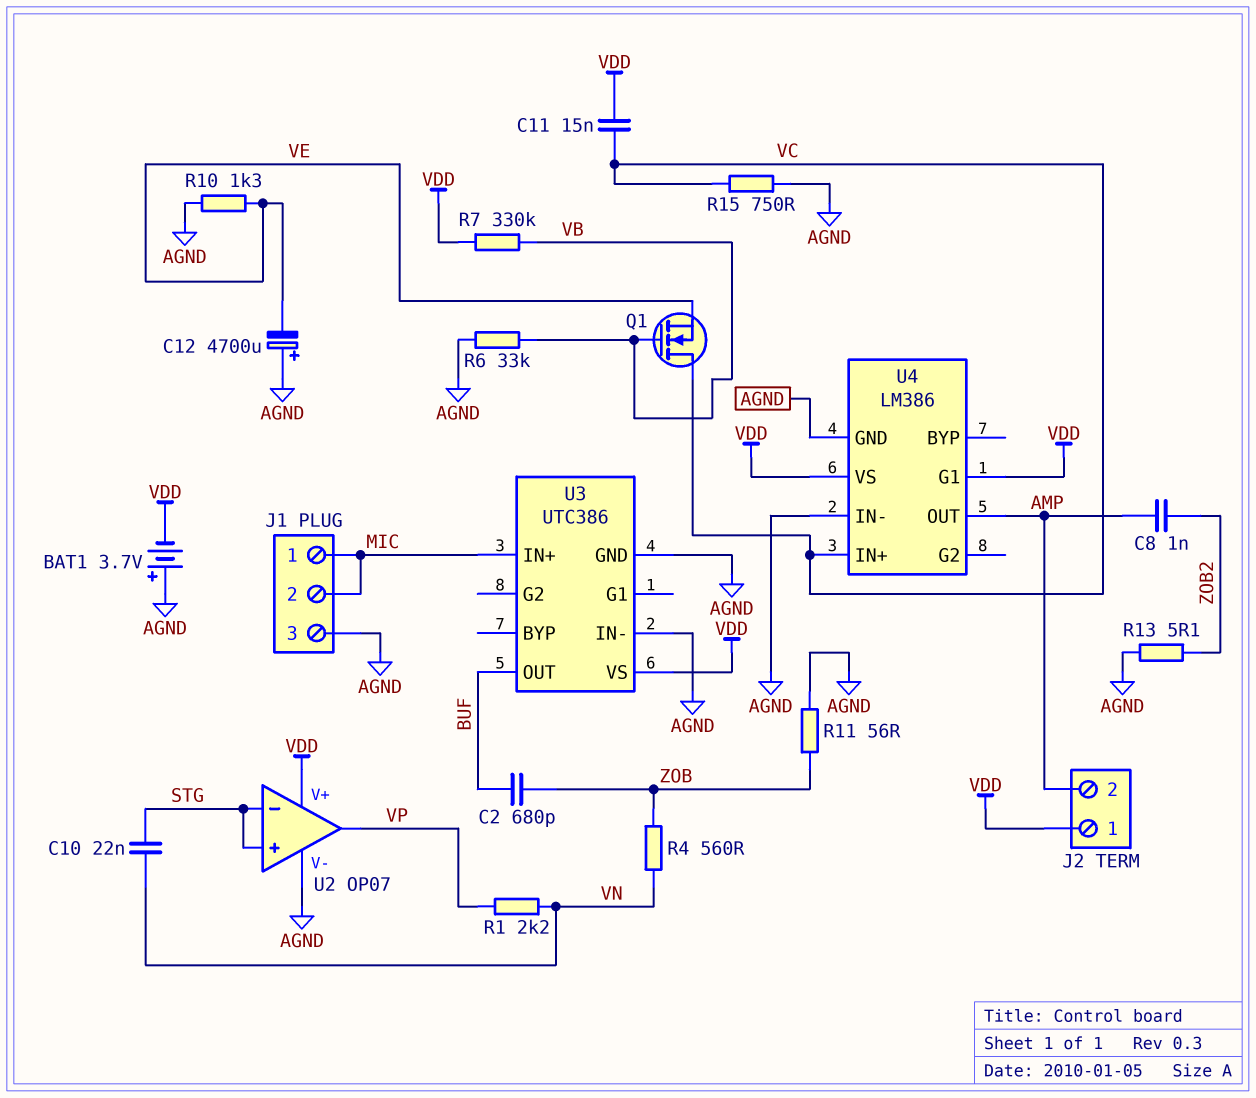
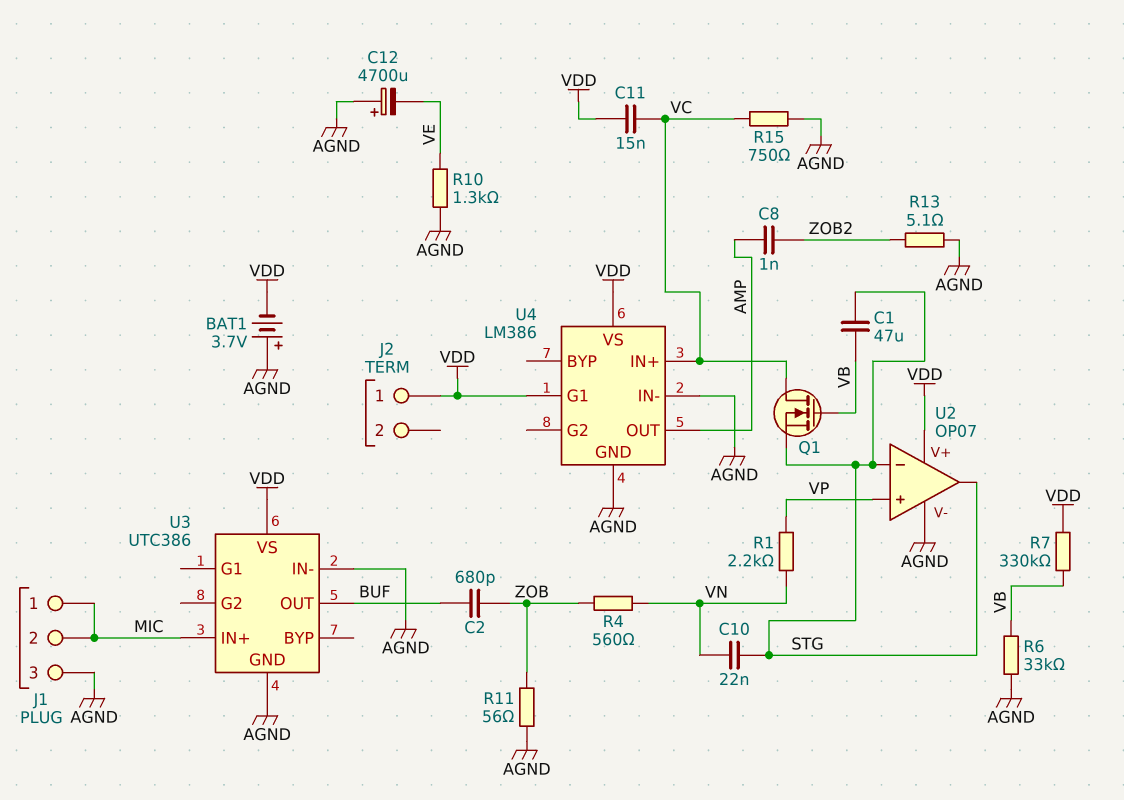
C1: none -> 47uF (STG, VB)
J2 pin 2: AMP -> none
Q1: NMOS (G VB, D VC, S VE) -> NMOS (G VB, D VC, S STG)
U2 pin in+: STG -> VP
U2 pin out: VP -> STG

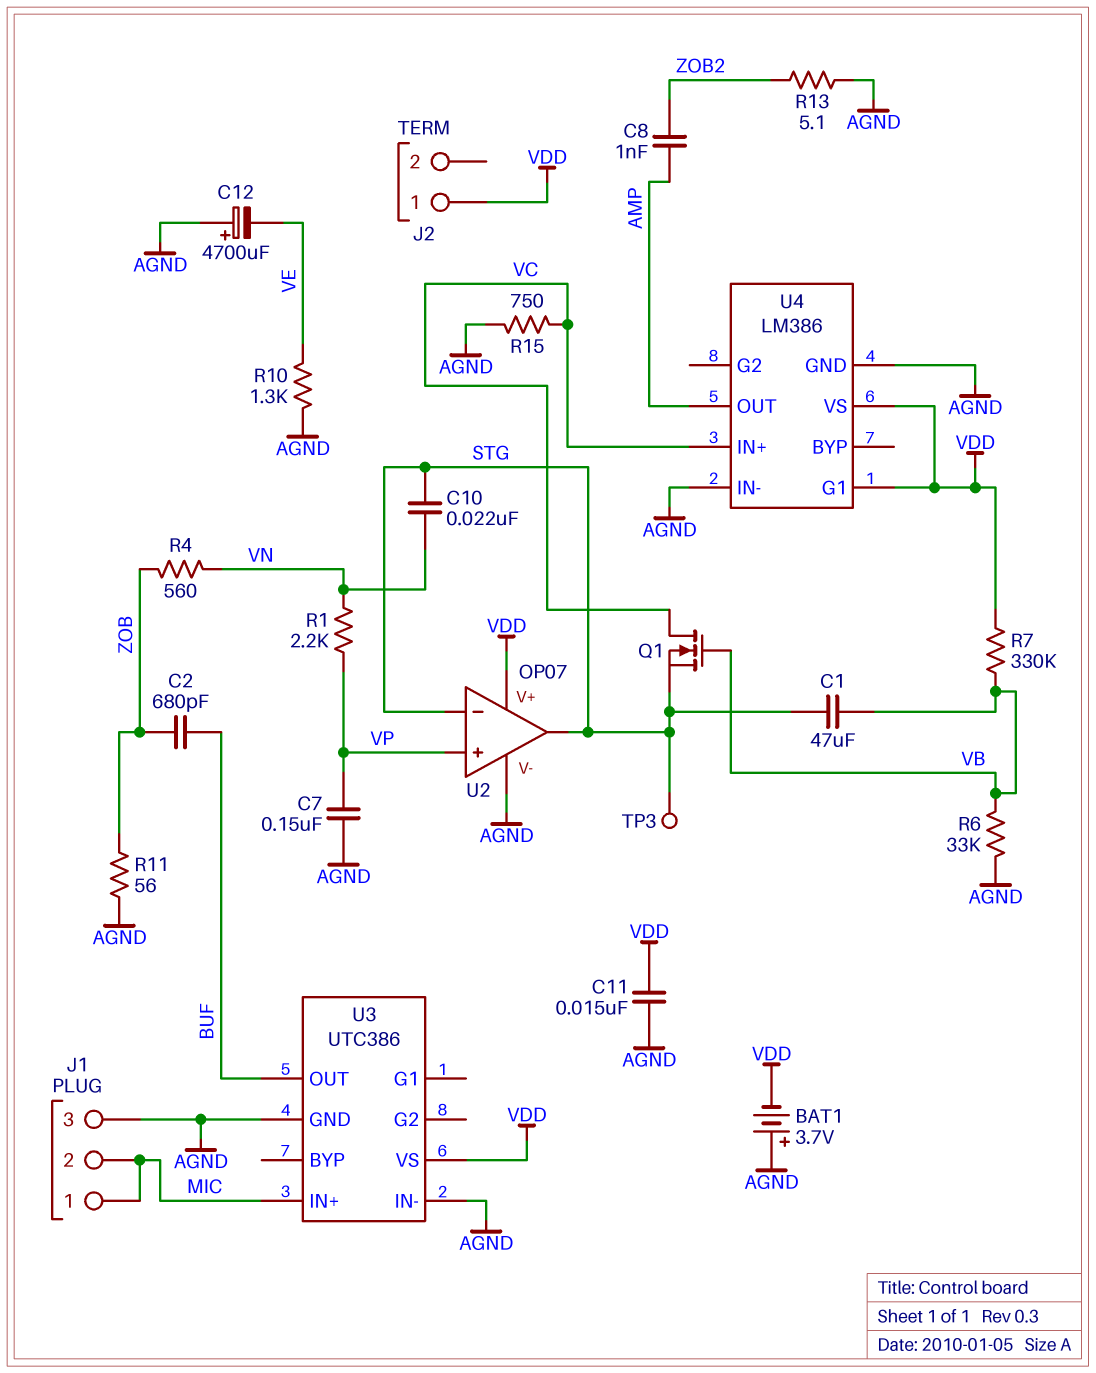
C7: none -> 150nF (AGND, VP)
C11: 15nF (VC, VDD) -> 15nF (AGND, VDD)
TP3: none -> test point (STG)

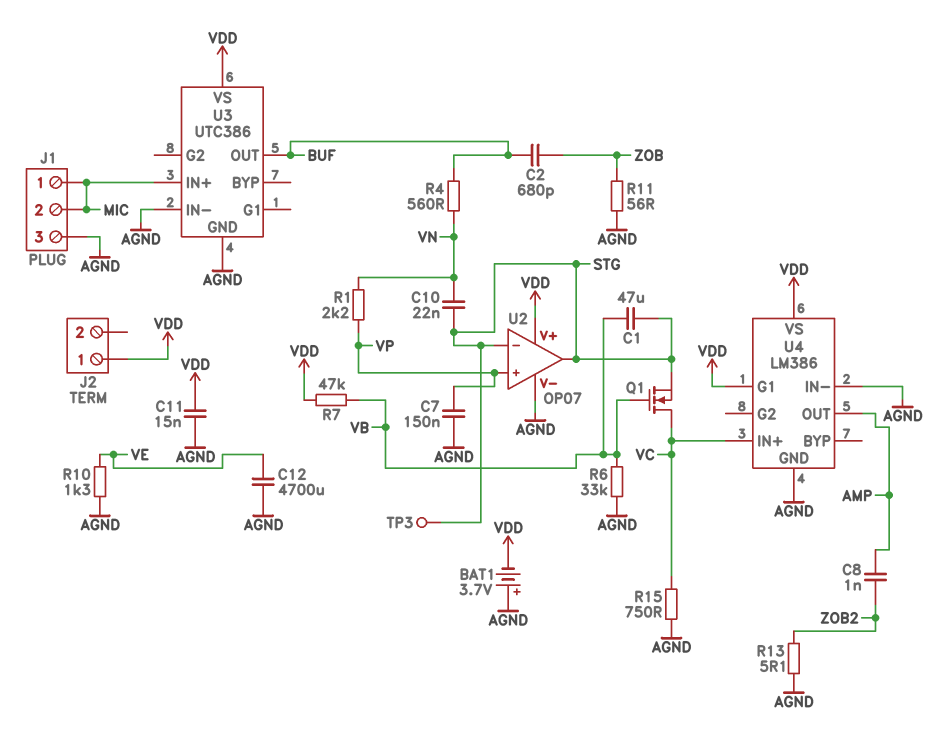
C12: 4700uF (plus AGND, minus VE) -> 4700uF (AGND, VE)
R4: 560 (VN, ZOB) -> 560 (BUF, VN)
R7: 330k (VB, VDD) -> 47k (VB, VDD)

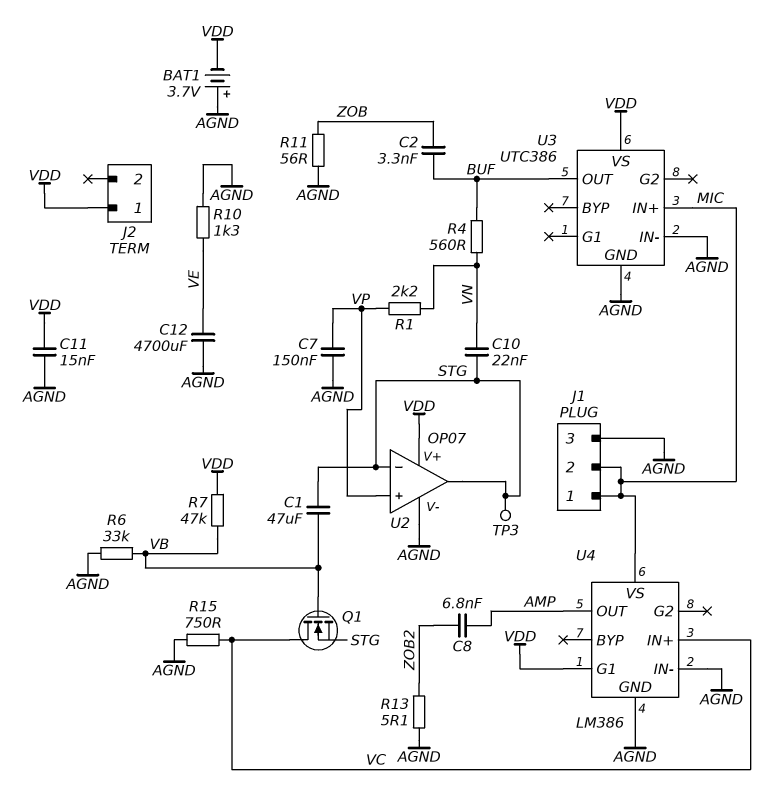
C2: 680pF (BUF, ZOB) -> 3.3nF (BUF, ZOB)
C8: 1nF (AMP, ZOB2) -> 6.8nF (AMP, ZOB2)
U4 pin VS: VDD -> MIC

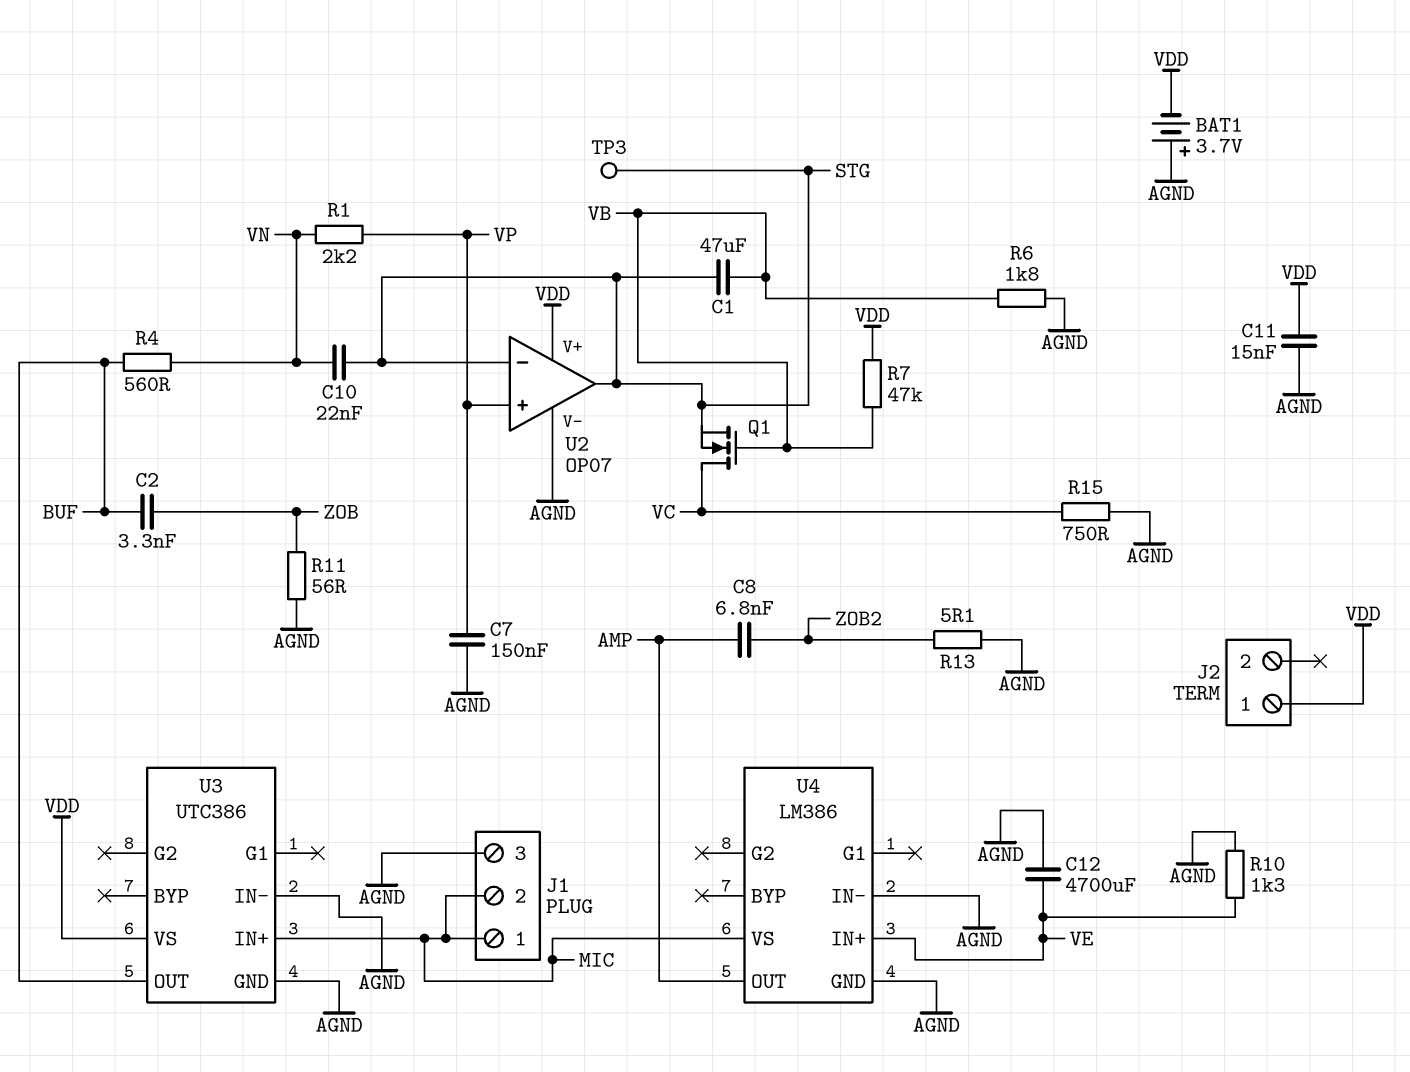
R6: 33k (AGND, VB) -> 1.8k (AGND, VB)
U4 pin G1: VDD -> none
U4 pin IN+: VC -> VE

